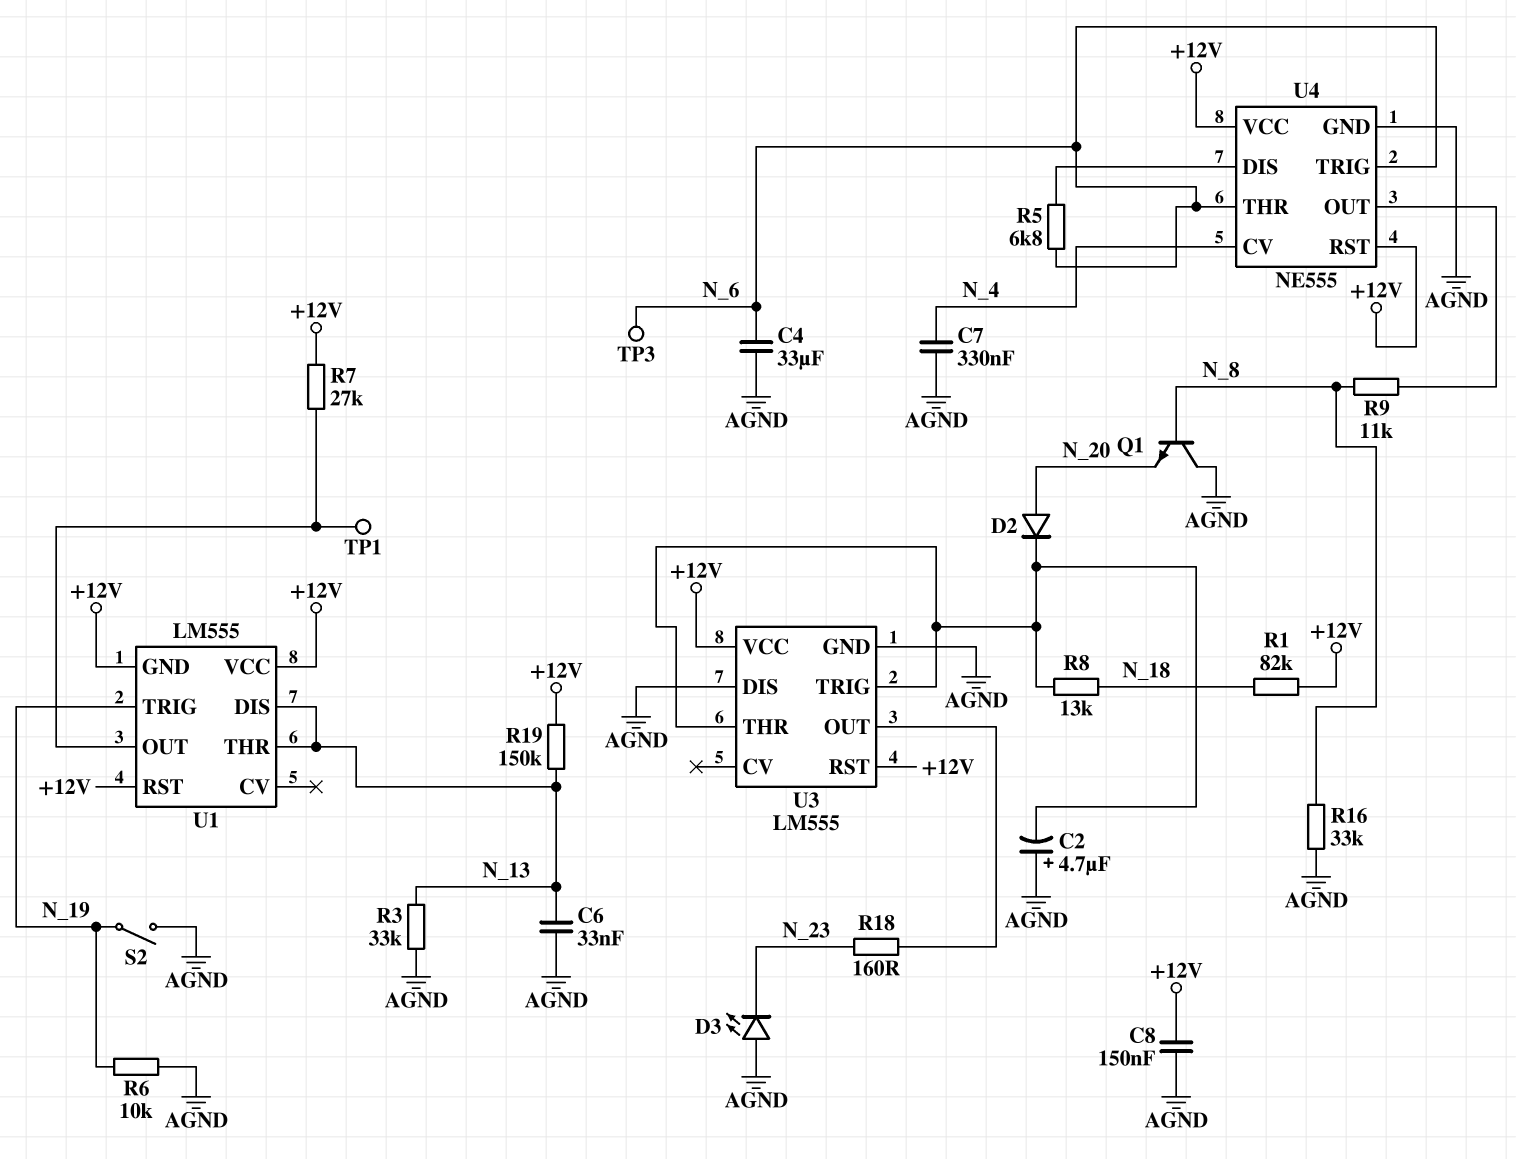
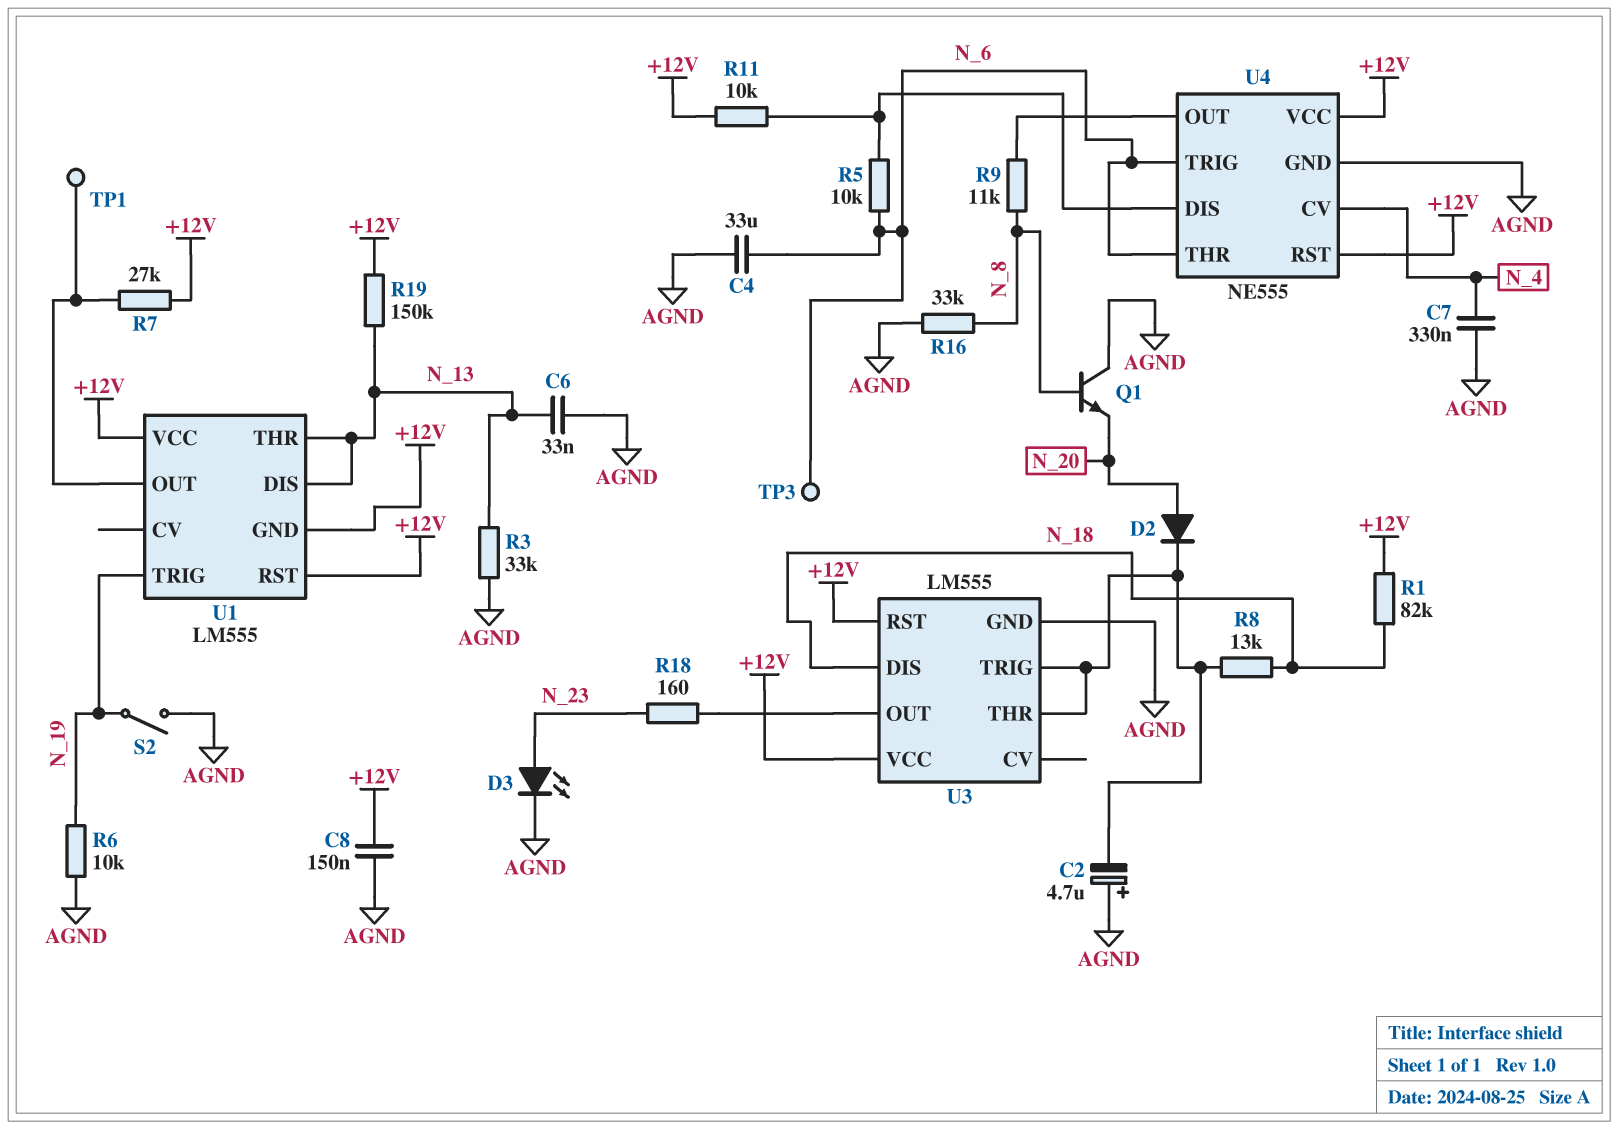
D3: LED (A AGND, K N_23) -> LED (A N_23, K AGND)
R5: 6.8k (N_6, U4/DIS) -> 10k (N_6, U4/DIS)
R11: none -> 10k (+12V, U4/DIS)
U3 pin DIS: AGND -> N_18

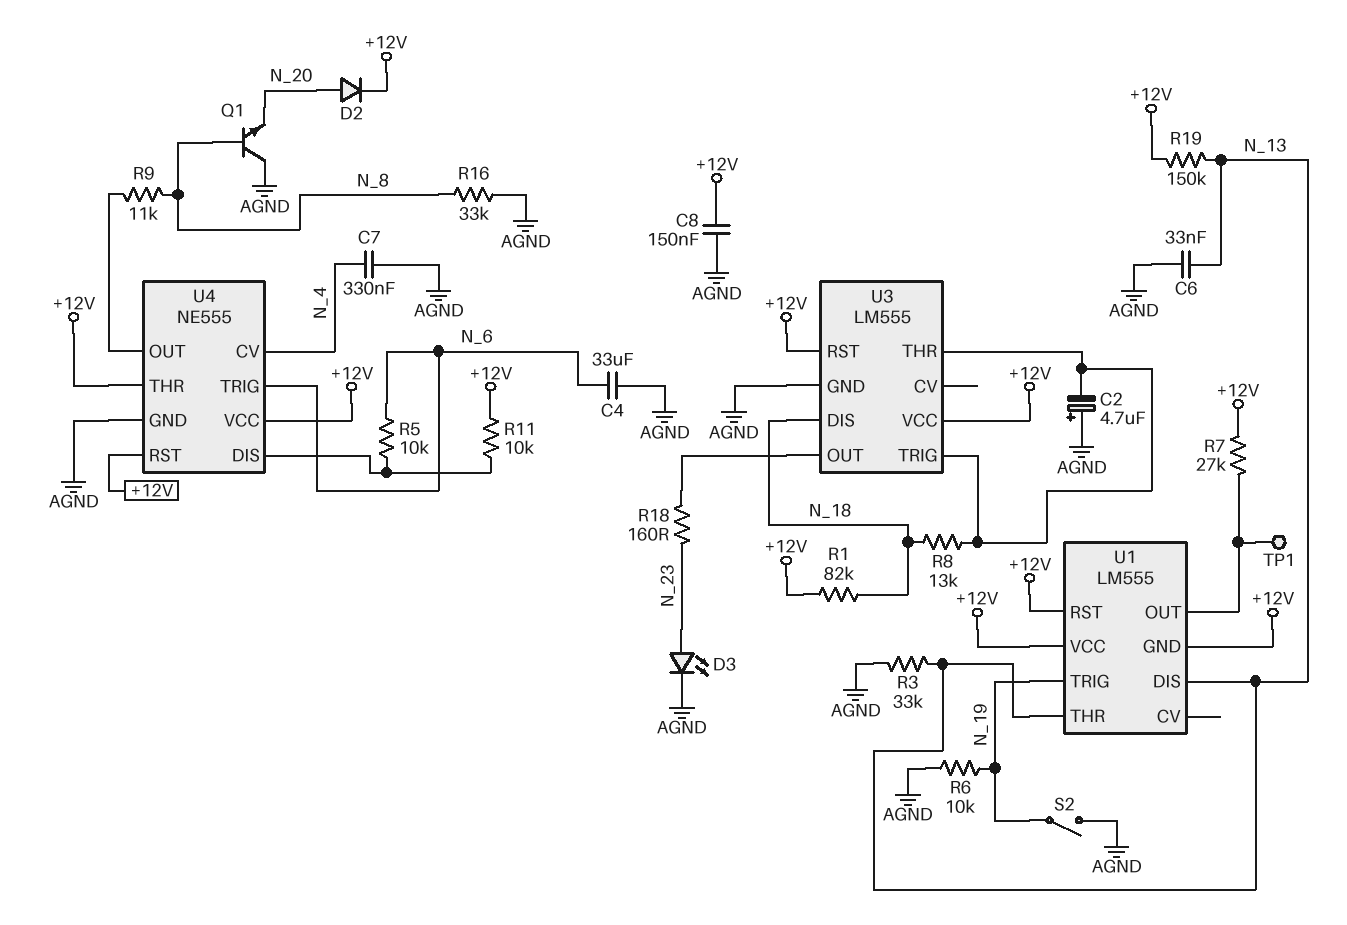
D2: diode (A N_20, K U3/THR) -> diode (A N_20, K +12V)
TP3: test point (N_6) -> none
U4 pin THR: N_6 -> +12V

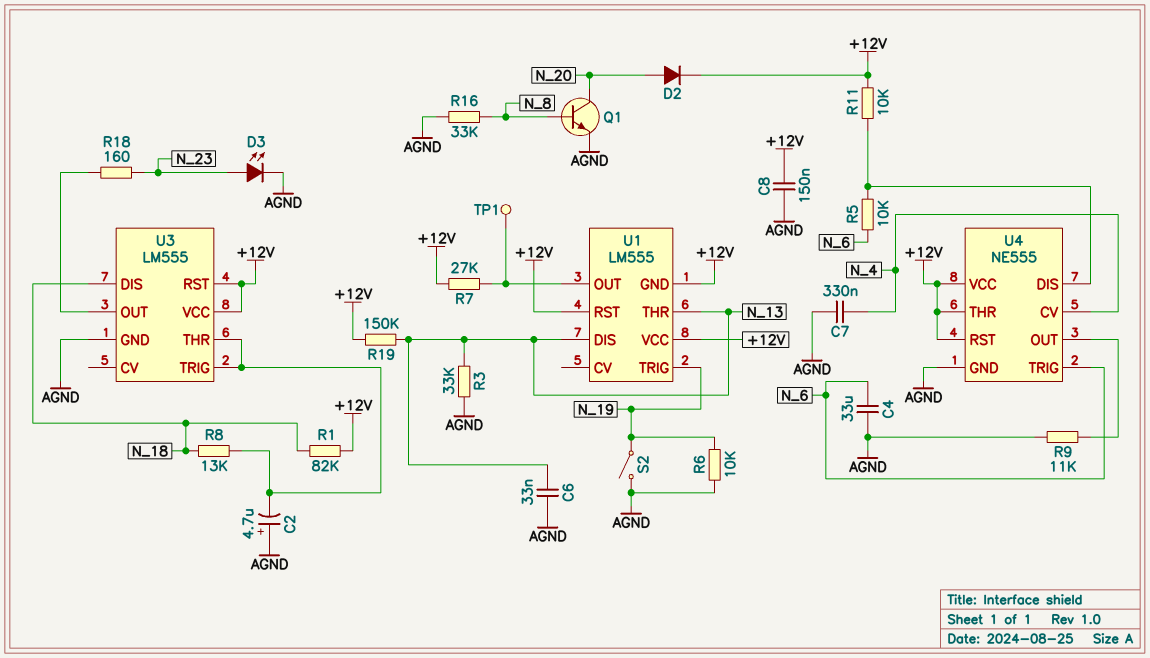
Q1: NPN (B N_8, C AGND, E N_20) -> NPN (B N_8, C N_20, E AGND)
R9: 11k (N_8, U4/OUT) -> 11k (AGND, U4/OUT)

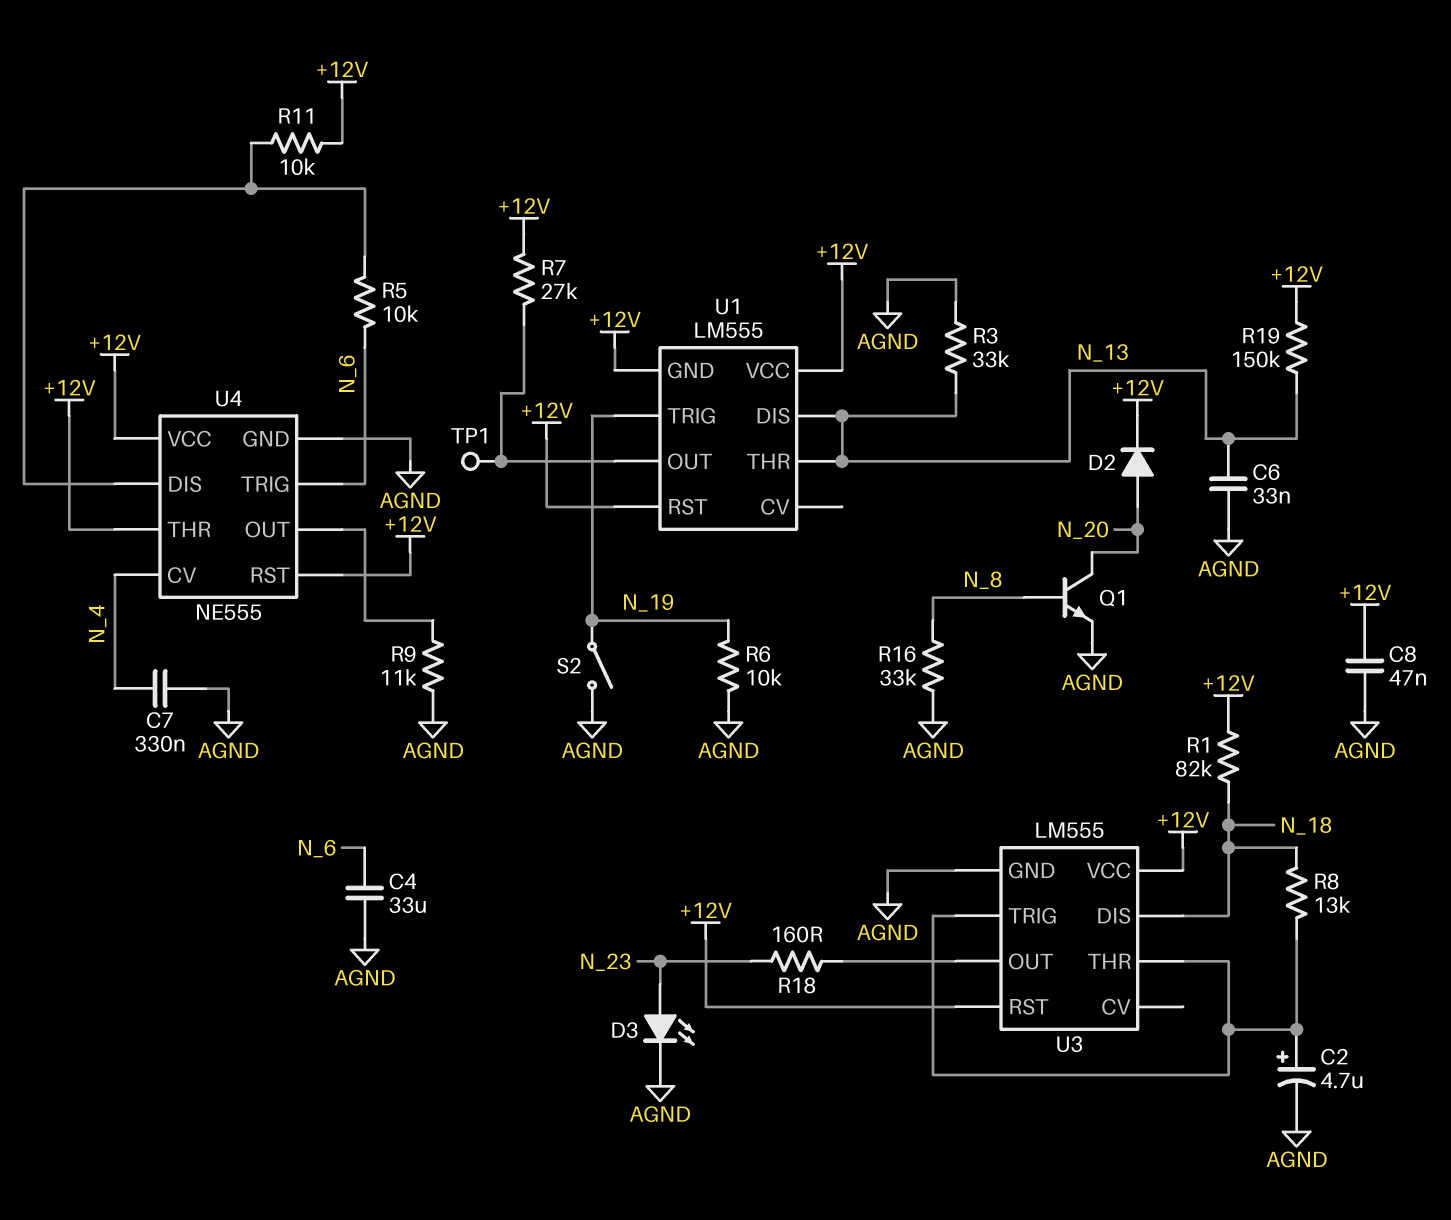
C2: 4.7uF (plus AGND, minus U3/THR) -> 4.7uF (plus U3/THR, minus AGND)
C8: 150nF (+12V, AGND) -> 47nF (+12V, AGND)

